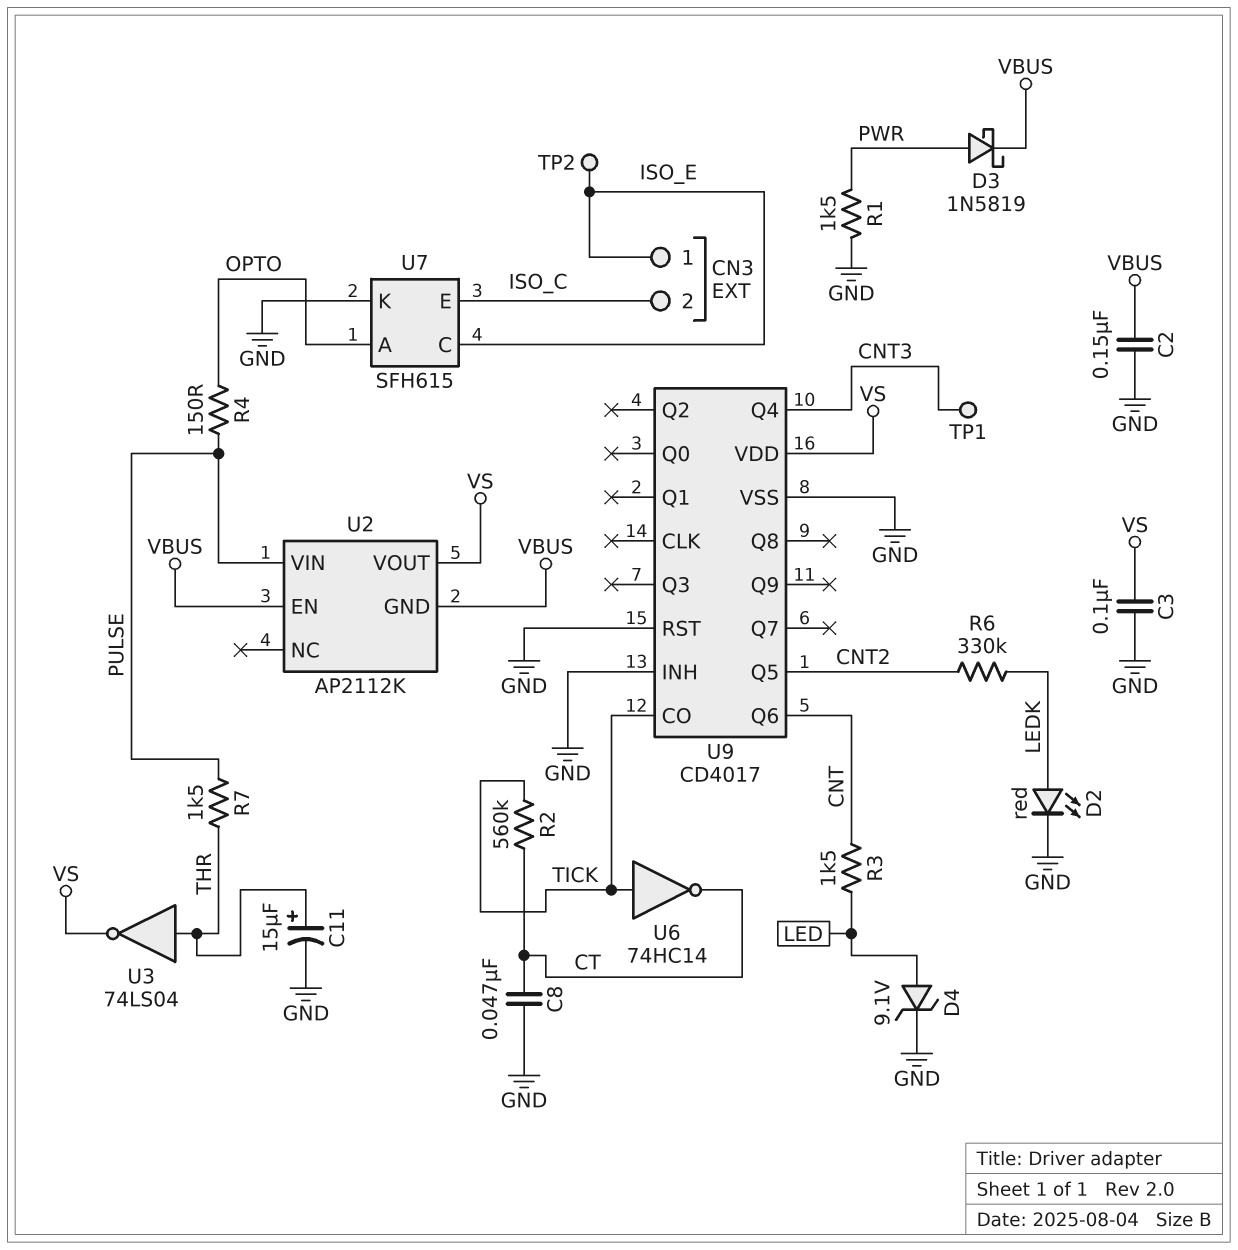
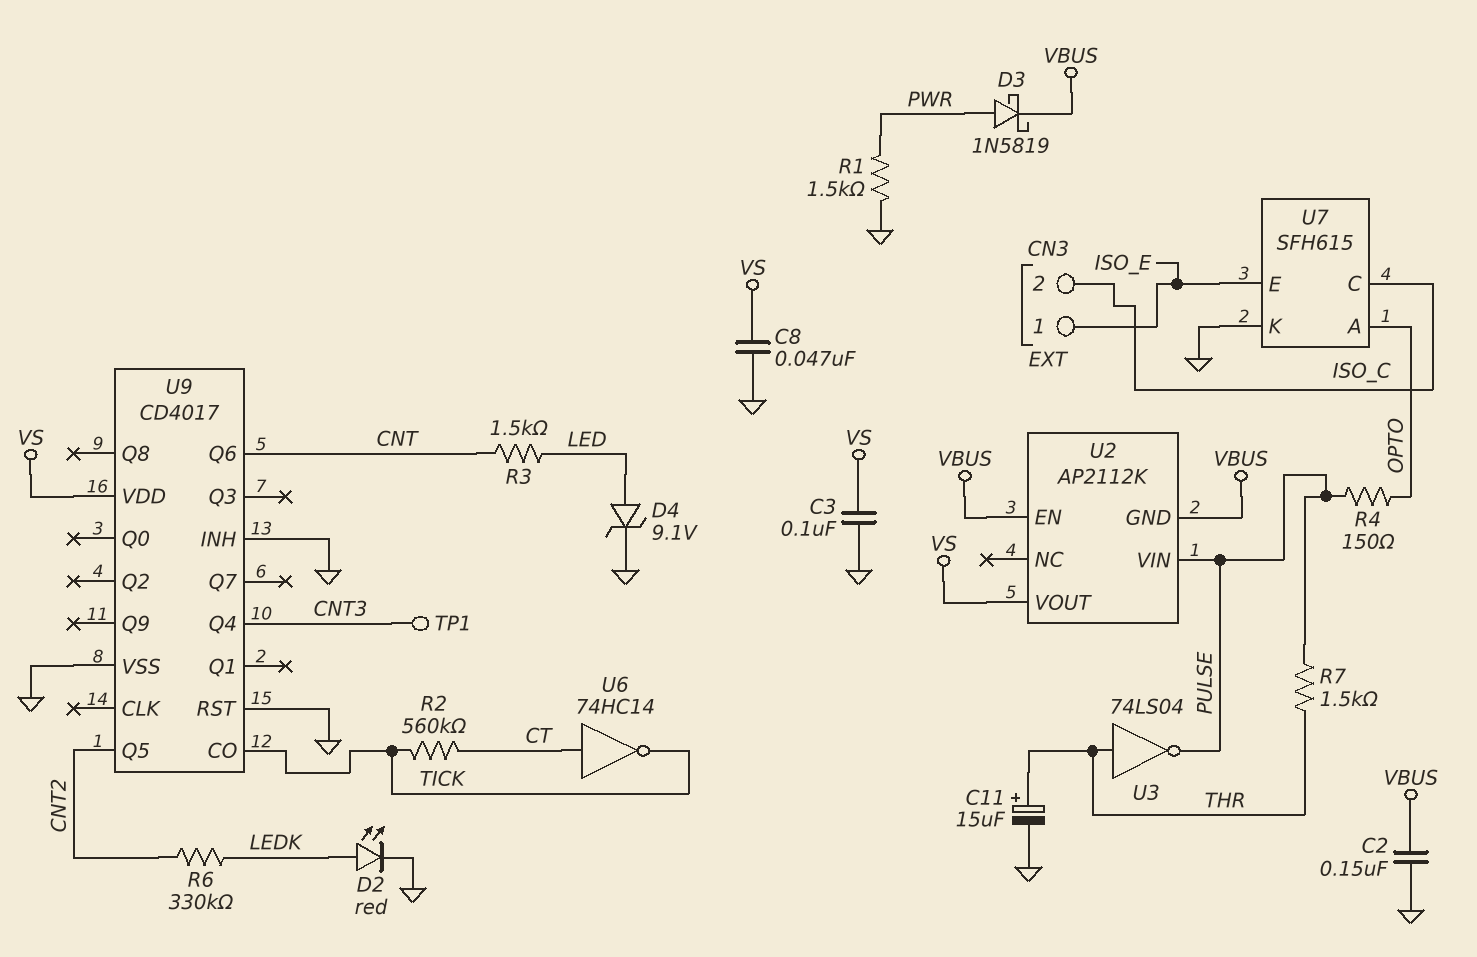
C8: 47nF (CT, GND) -> 47nF (GND, VS)
TP2: test point (ISO_E) -> none
U3: NOT 74LS04 (in THR, out VS) -> NOT 74LS04 (in THR, out PULSE)
U6: NOT 74HC14 (in TICK, out CT) -> NOT 74HC14 (in CT, out TICK)
U7 pin C: ISO_E -> ISO_C
U7 pin E: ISO_C -> ISO_E

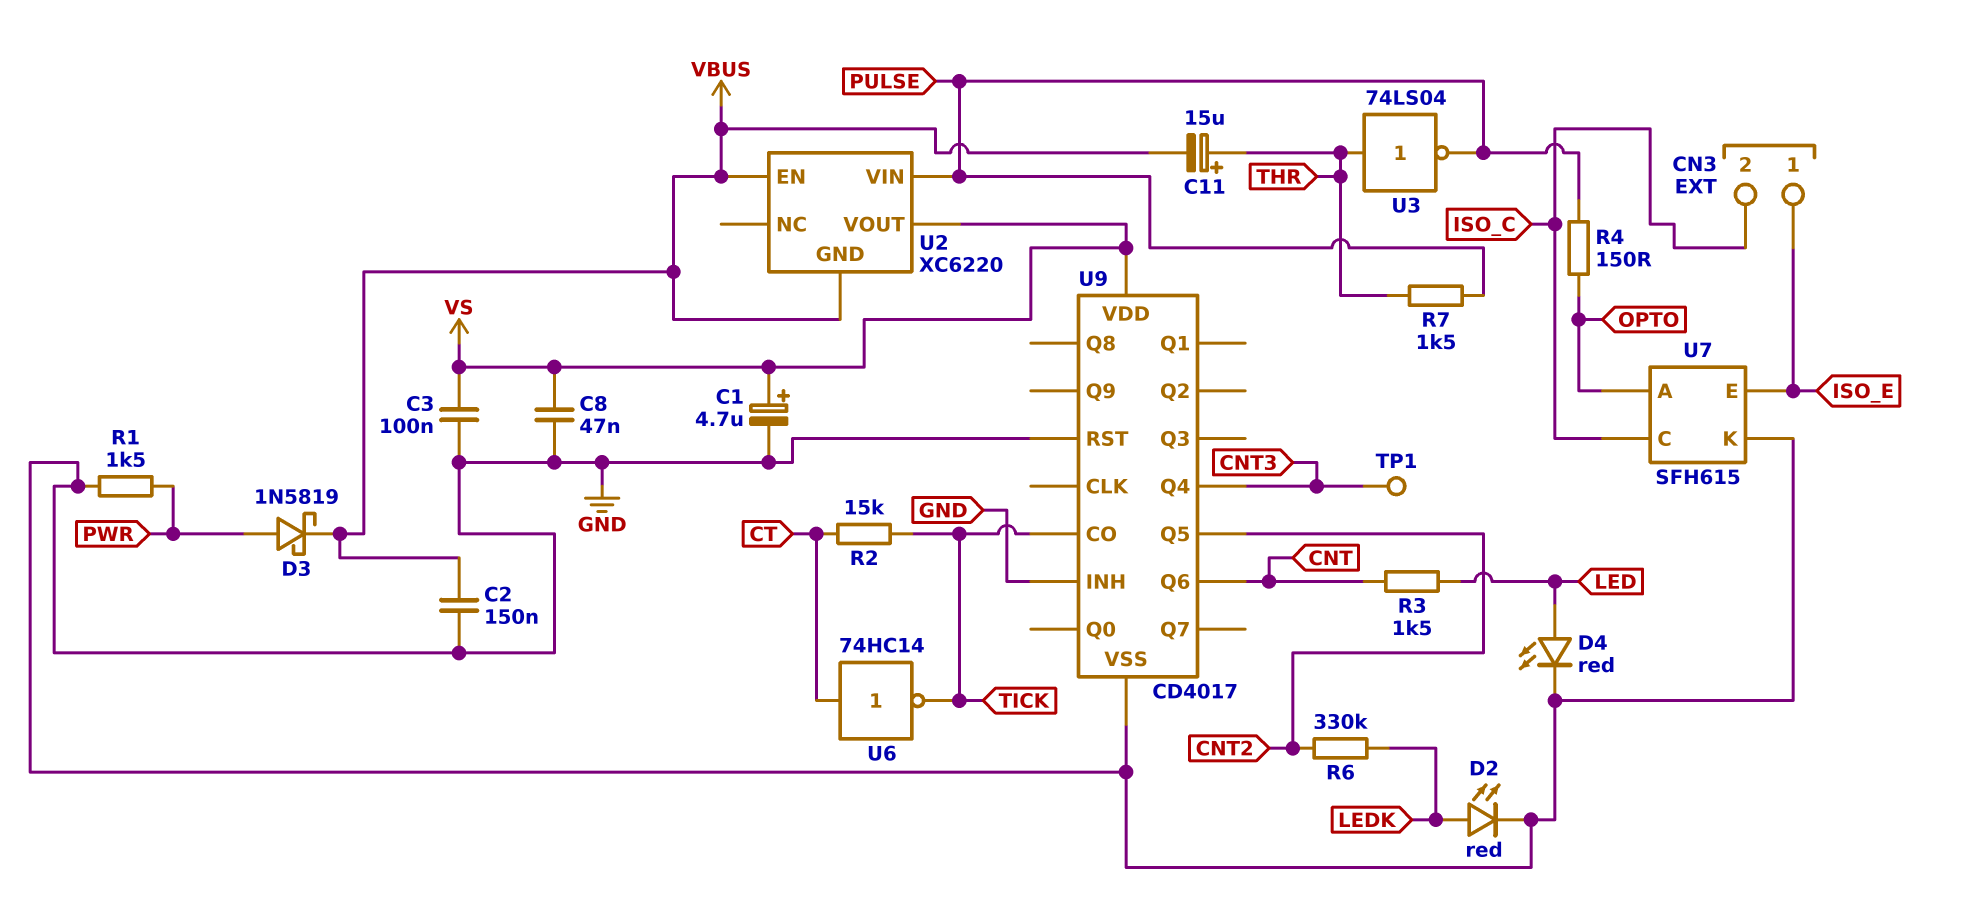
C1: none -> 4.7uF (plus VS, minus GND)
C11: 15uF (plus THR, minus GND) -> 15uF (plus THR, minus VBUS)
D4: zener 9.1V (A LED, K GND) -> LED red (A LED, K GND)
R2: 560k (CT, TICK) -> 15k (CT, TICK)
U2: AP2112K -> XC6220

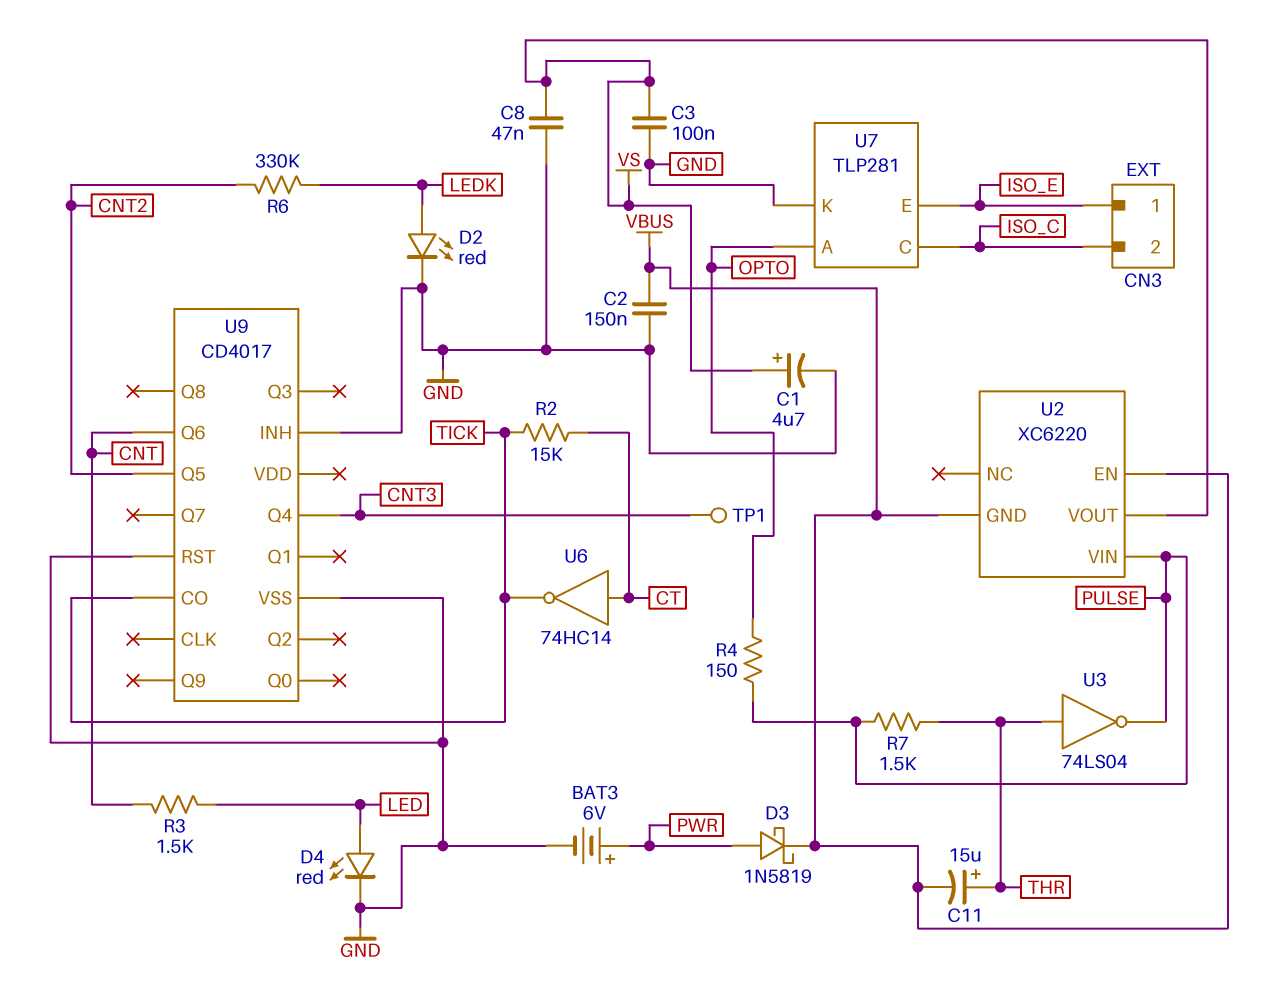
BAT3: none -> 6V (plus PWR, minus GND)
R1: 1.5k (GND, PWR) -> none
U7: SFH615 -> TLP281
U9 pin VDD: VS -> none

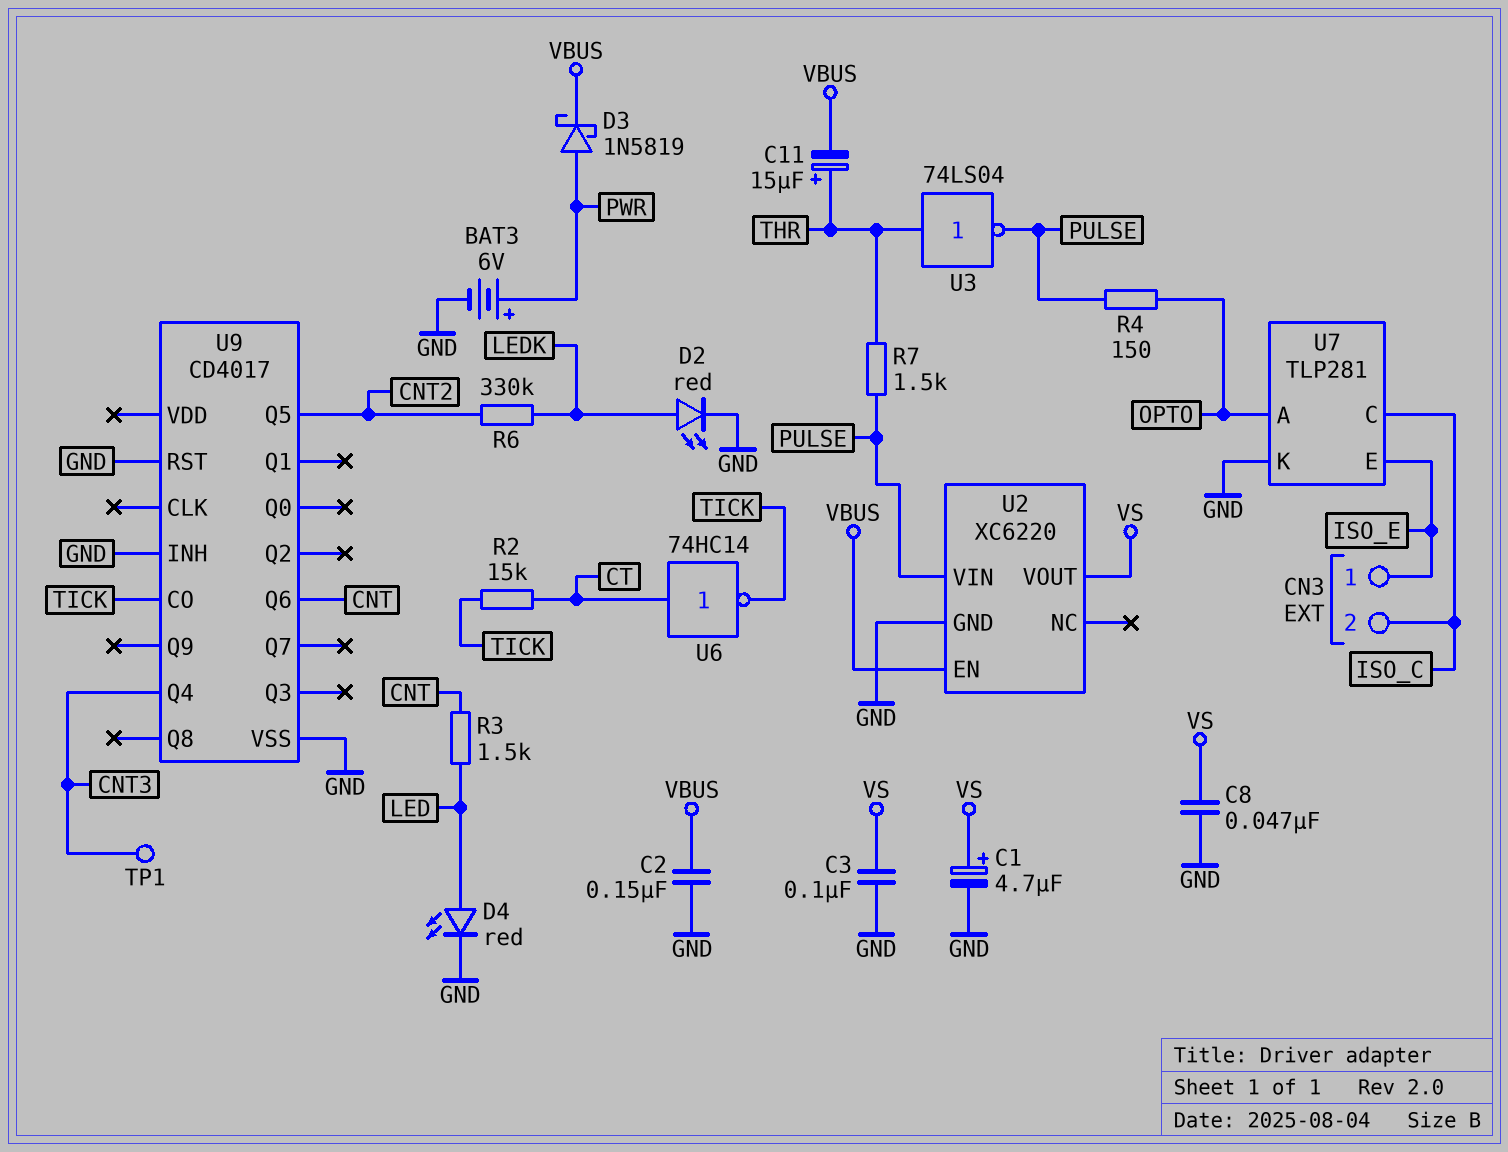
U2 pin GND: VBUS -> GND

